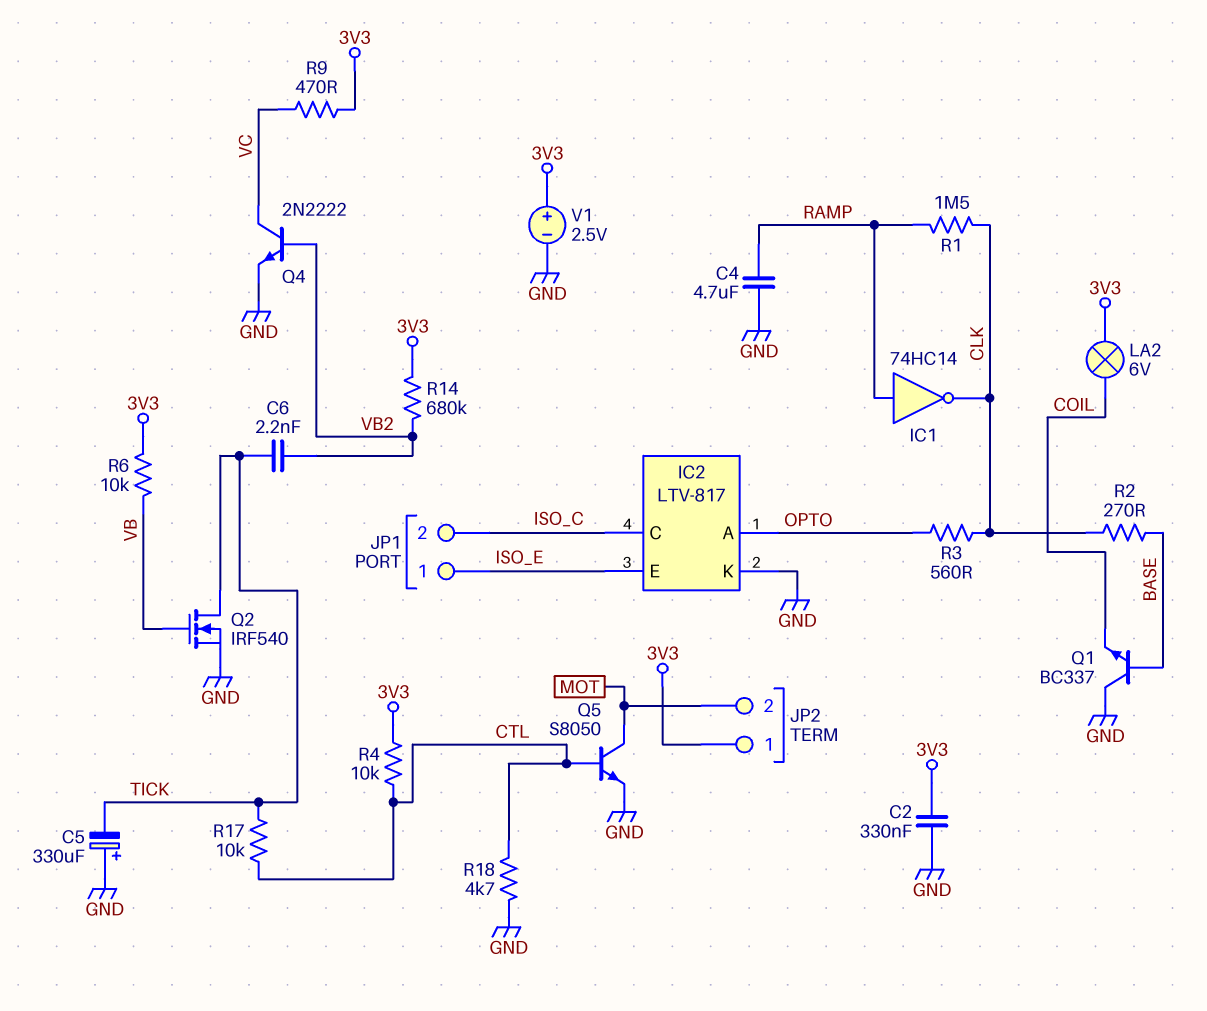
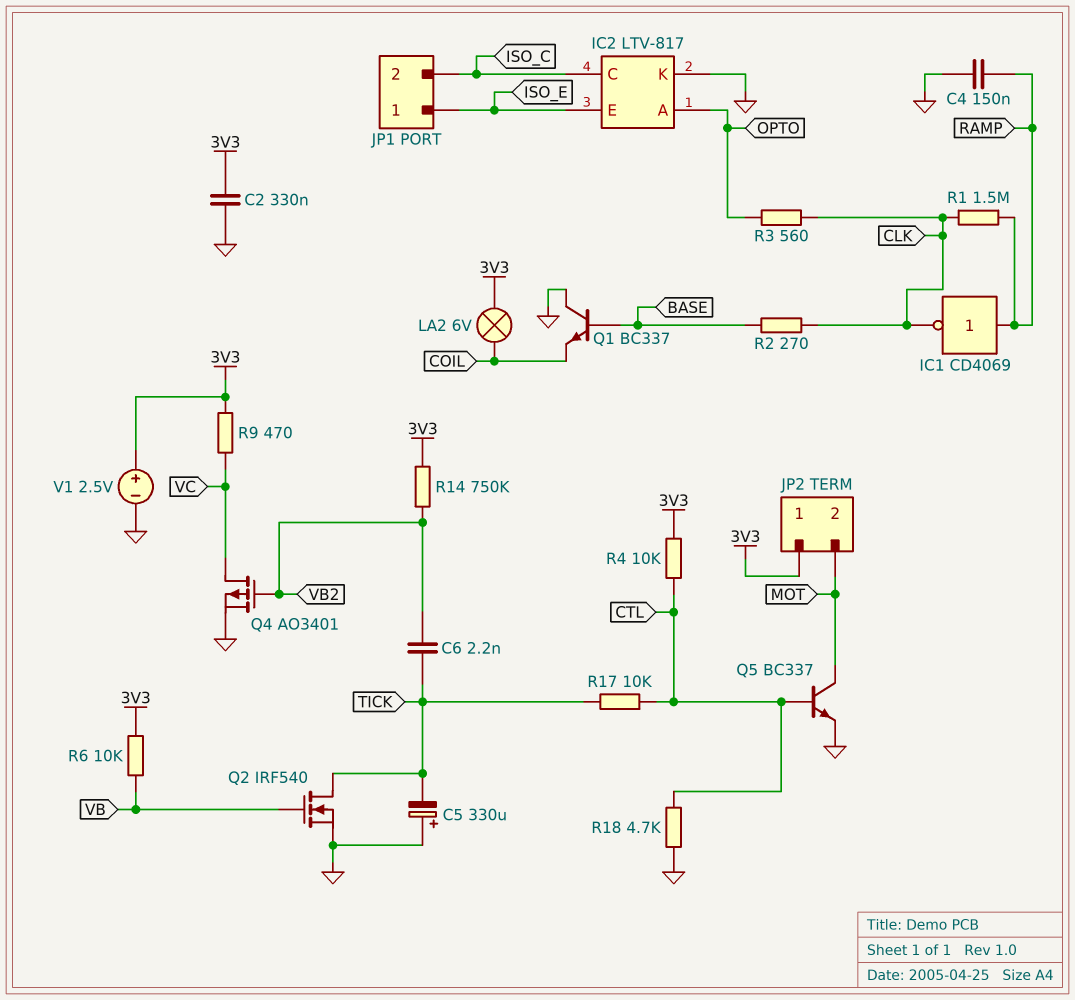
C4: 4.7uF (GND, RAMP) -> 150nF (GND, RAMP)
IC1: NOT 74HC14 (in RAMP, out CLK) -> NOT CD4069 (in RAMP, out CLK)
Q4: NPN 2N2222 (B VB2, C VC, E GND) -> PMOS AO3401 (G VB2, D VC, S GND)
Q5: NPN S8050 (B CTL, C MOT, E GND) -> NPN BC337 (B CTL, C MOT, E GND)
R14: 680k (3V3, VB2) -> 750k (3V3, VB2)

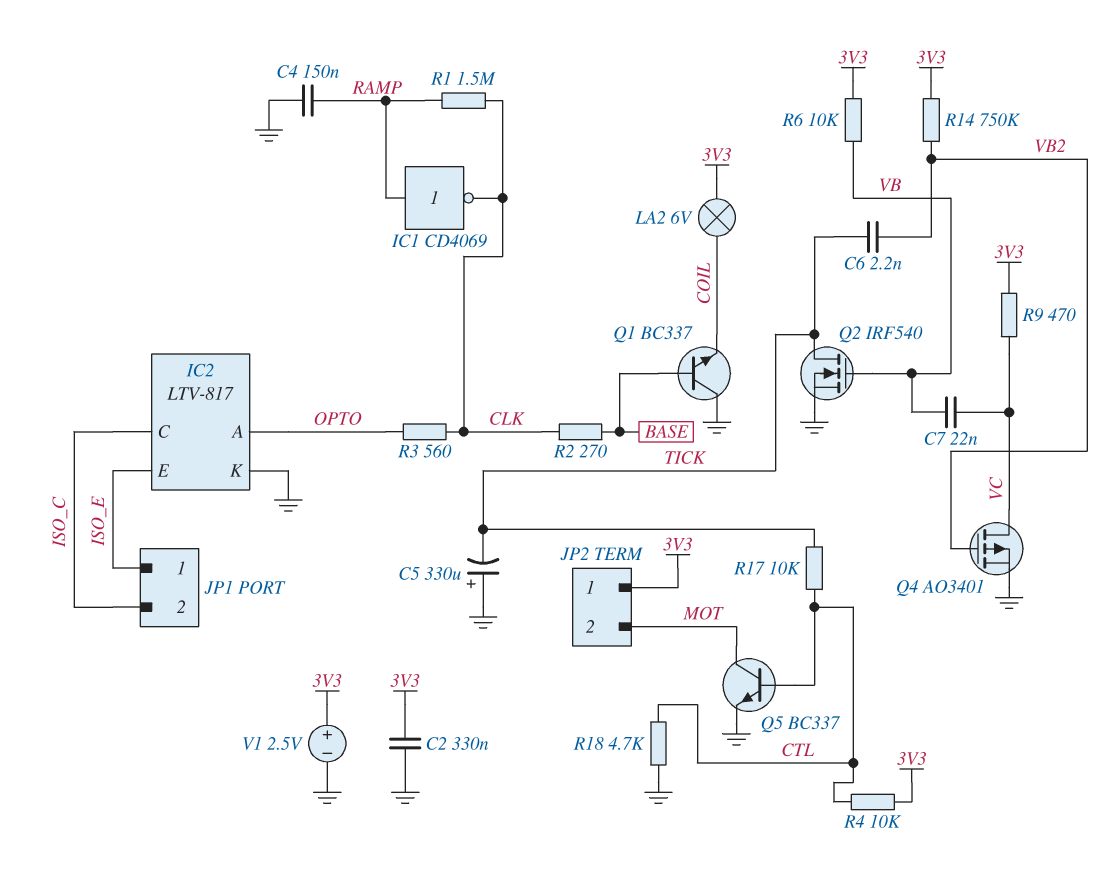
C7: none -> 22nF (VB, VC)

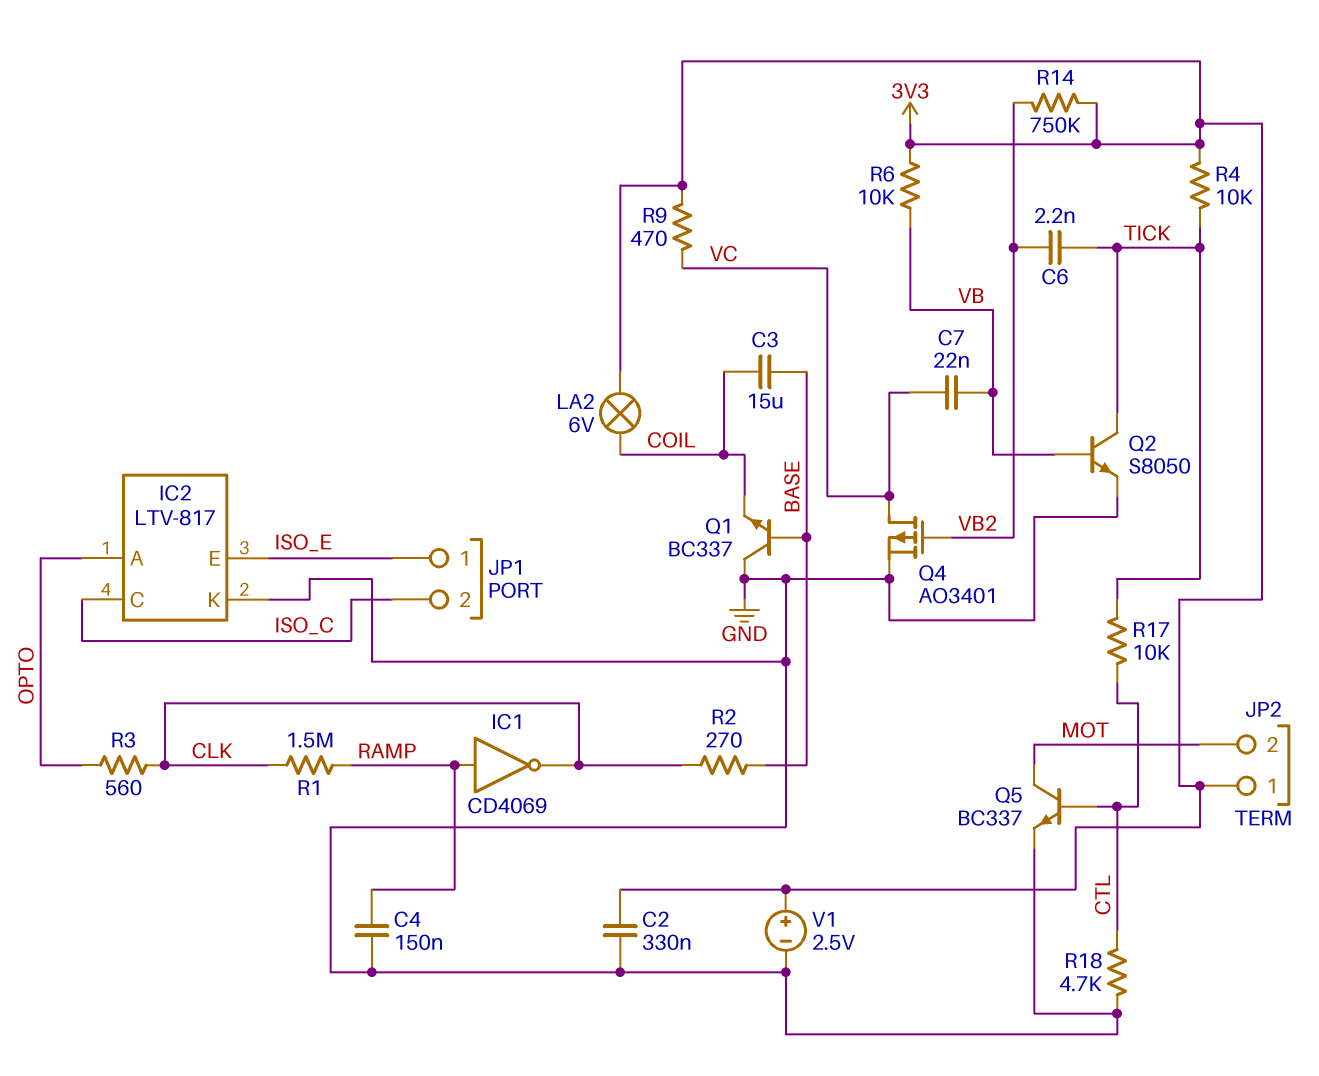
C3: none -> 15uF (BASE, COIL)
C5: 330uF (plus GND, minus TICK) -> none
Q2: NMOS IRF540 (G VB, D TICK, S GND) -> NPN S8050 (B VB, C TICK, E GND)
R4: 10k (3V3, CTL) -> 10k (3V3, TICK)

